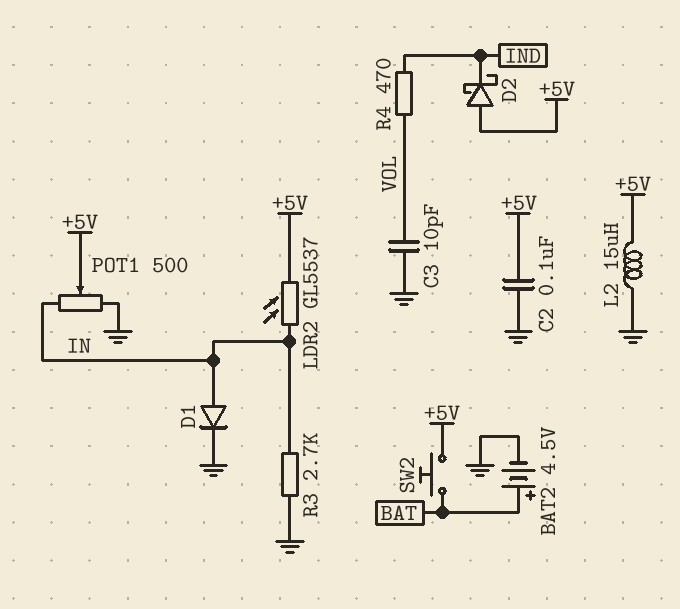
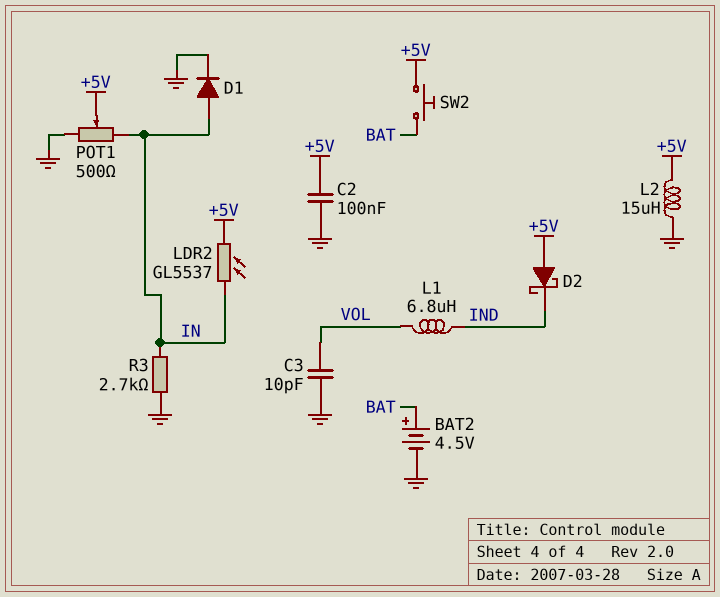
L1: none -> 6.8uH (IND, VOL)
R4: 470 (IND, VOL) -> none

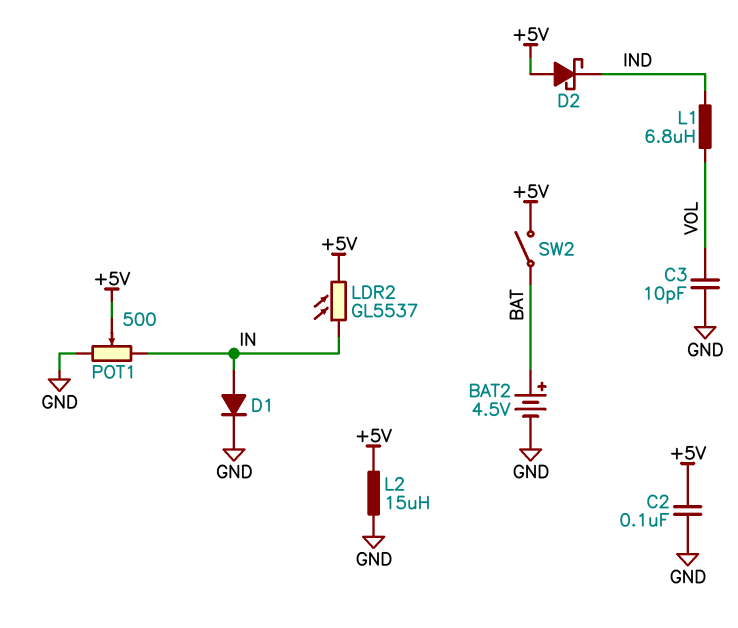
R3: 2.7k (GND, IN) -> none
SW2: button (+5V, BAT) -> switch (+5V, BAT)

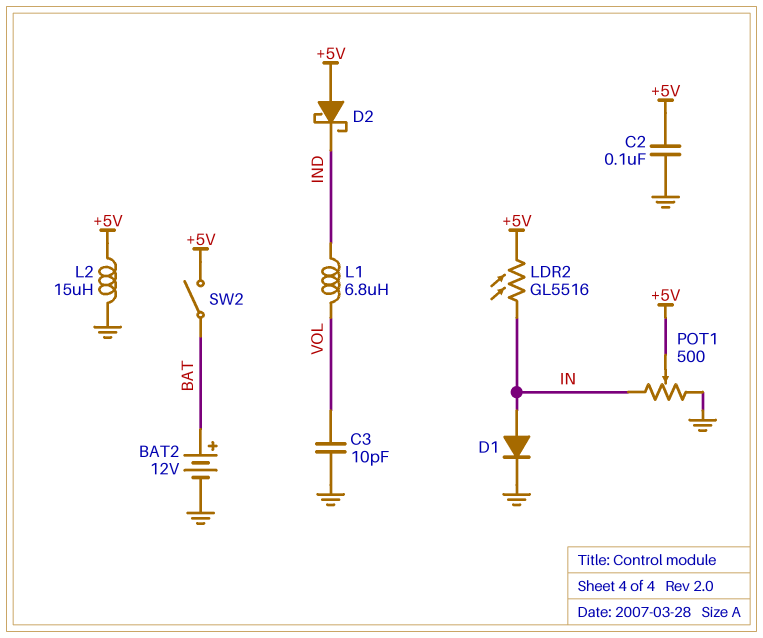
BAT2: 4.5V (plus BAT, minus GND) -> 12V (plus BAT, minus GND)
LDR2: GL5537 (+5V, IN) -> GL5516 (+5V, IN)

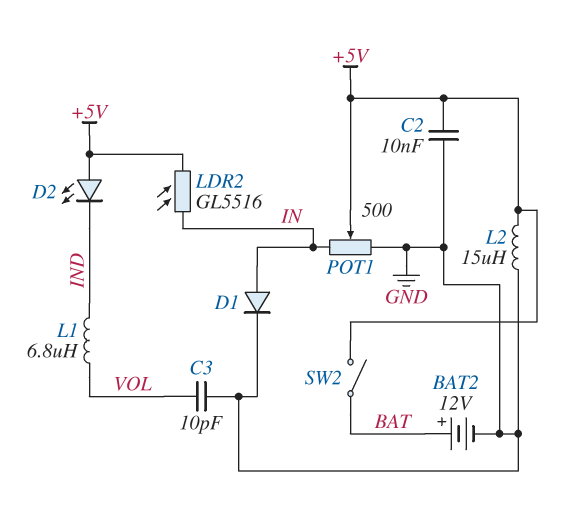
C2: 100nF (+5V, GND) -> 10nF (+5V, GND)
D2: schottky (A +5V, K IND) -> LED (A +5V, K IND)

